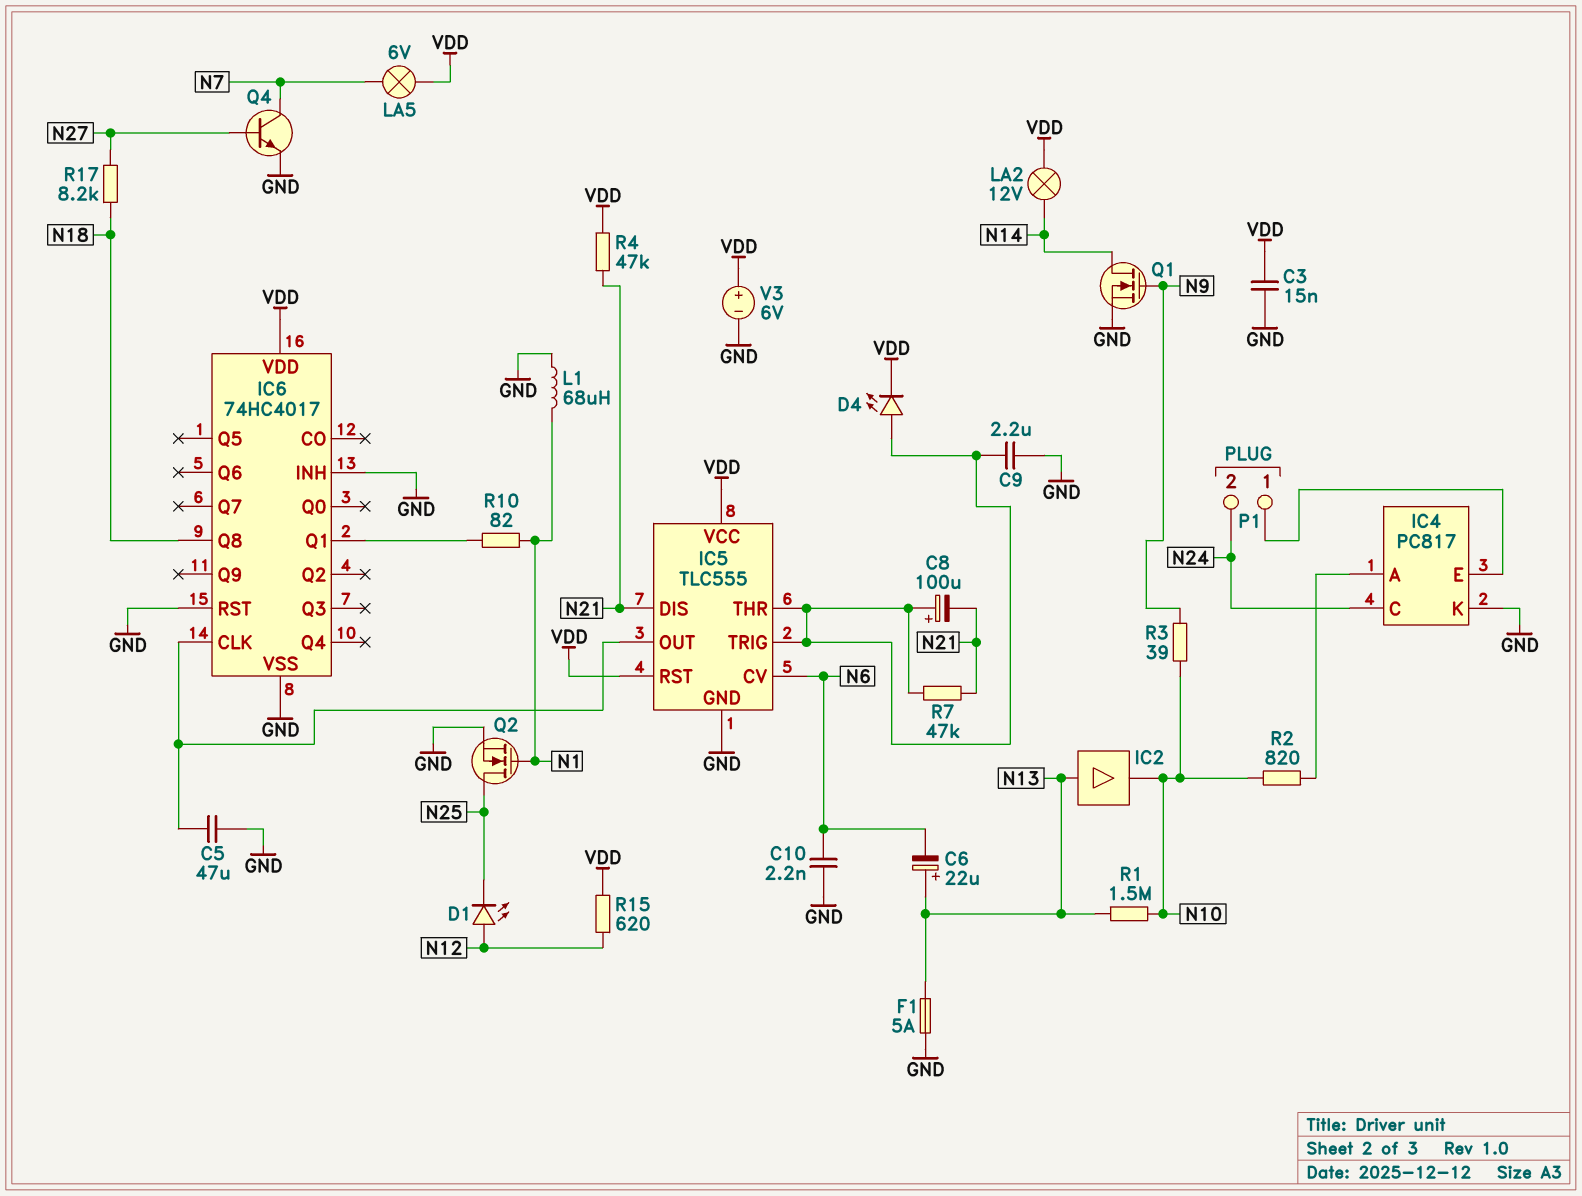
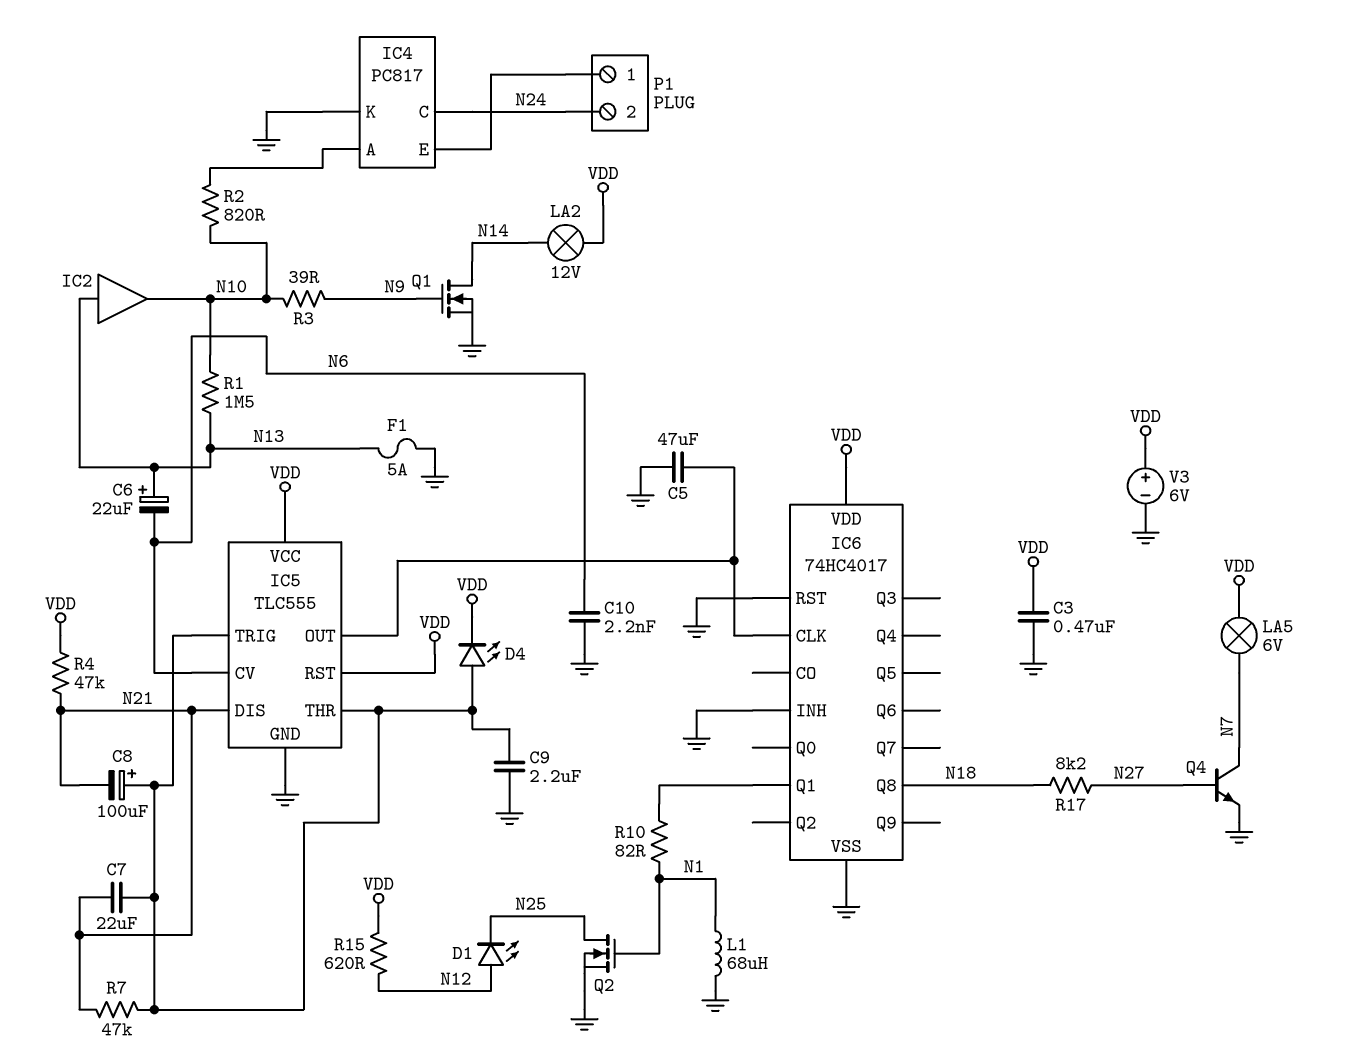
C3: 15nF (GND, VDD) -> 470nF (GND, VDD)
C7: none -> 22uF (IC5/THR, N21)

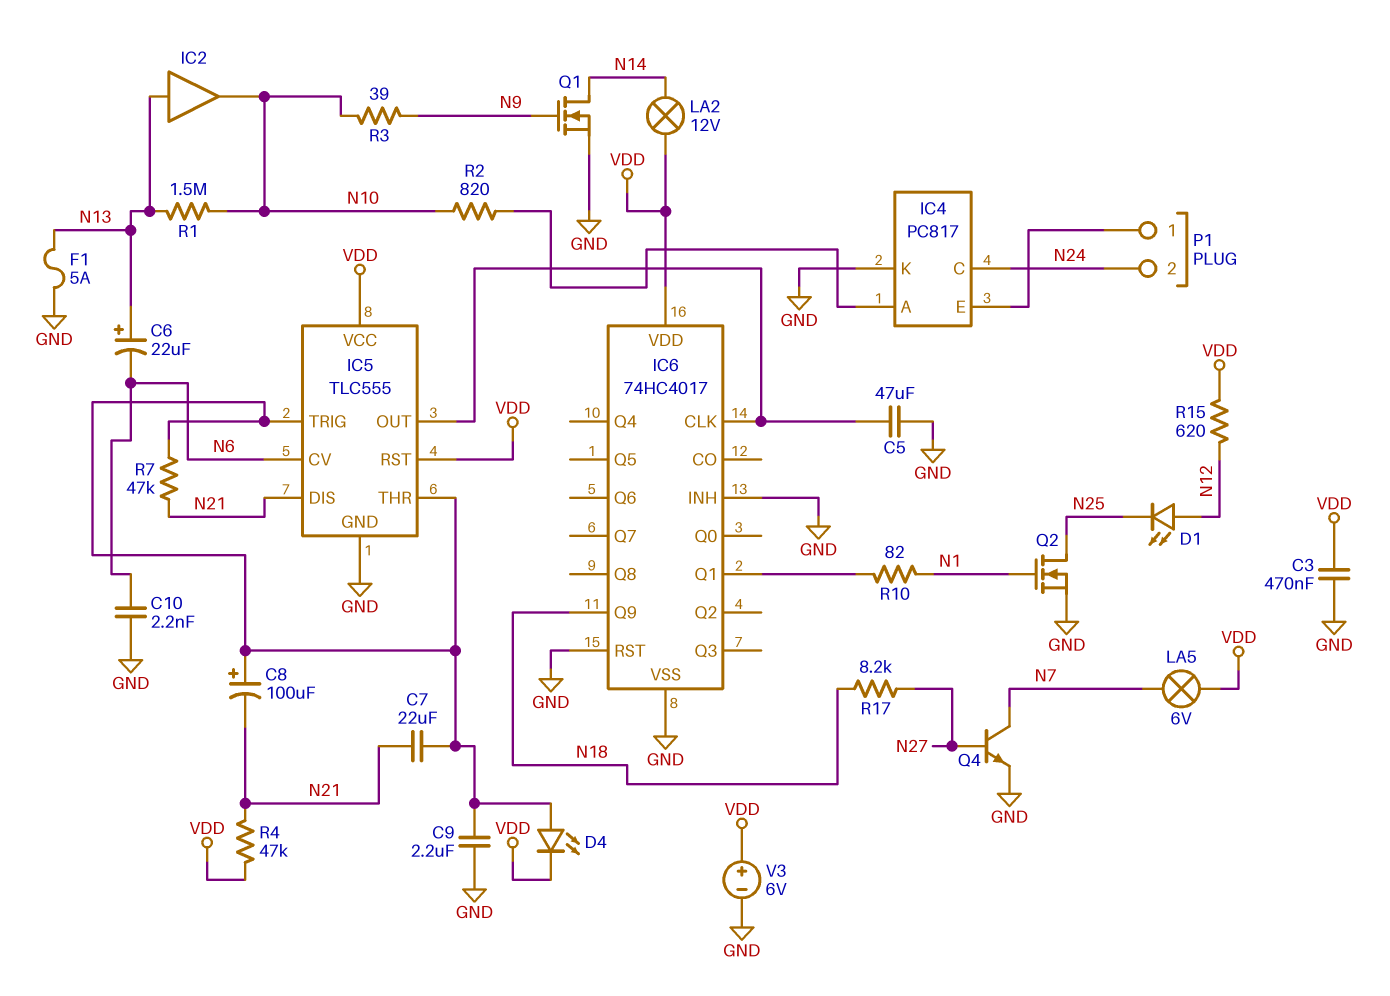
IC6 pin Q8: N18 -> none
IC6 pin Q9: none -> N18
L1: 68uH (GND, N1) -> none

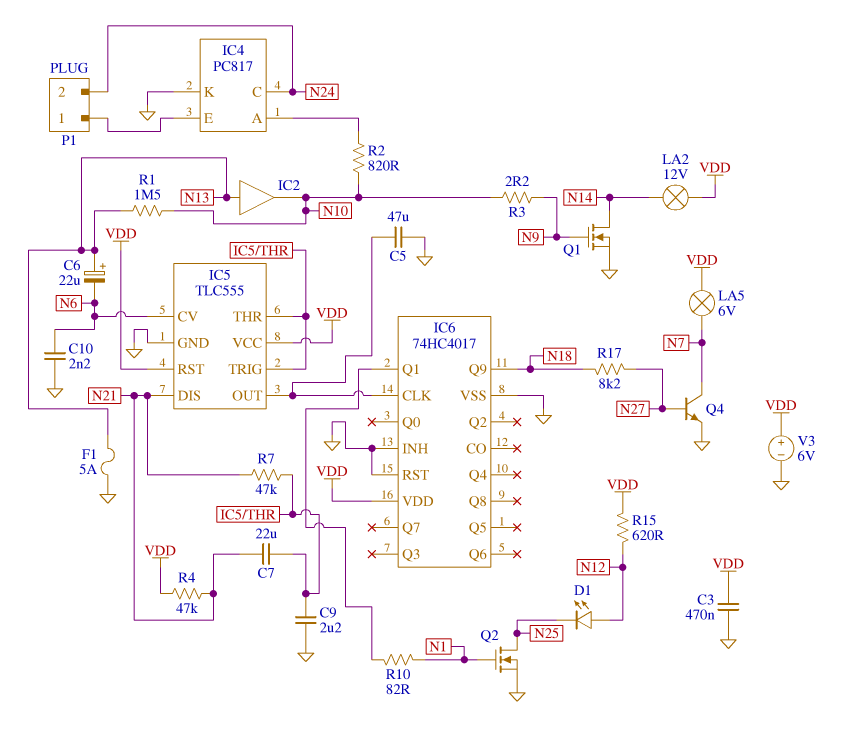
C8: 100uF (plus IC5/THR, minus N21) -> none
D4: LED (A IC5/THR, K VDD) -> none
R3: 39 (N9, N10) -> 2.2 (N9, N10)

